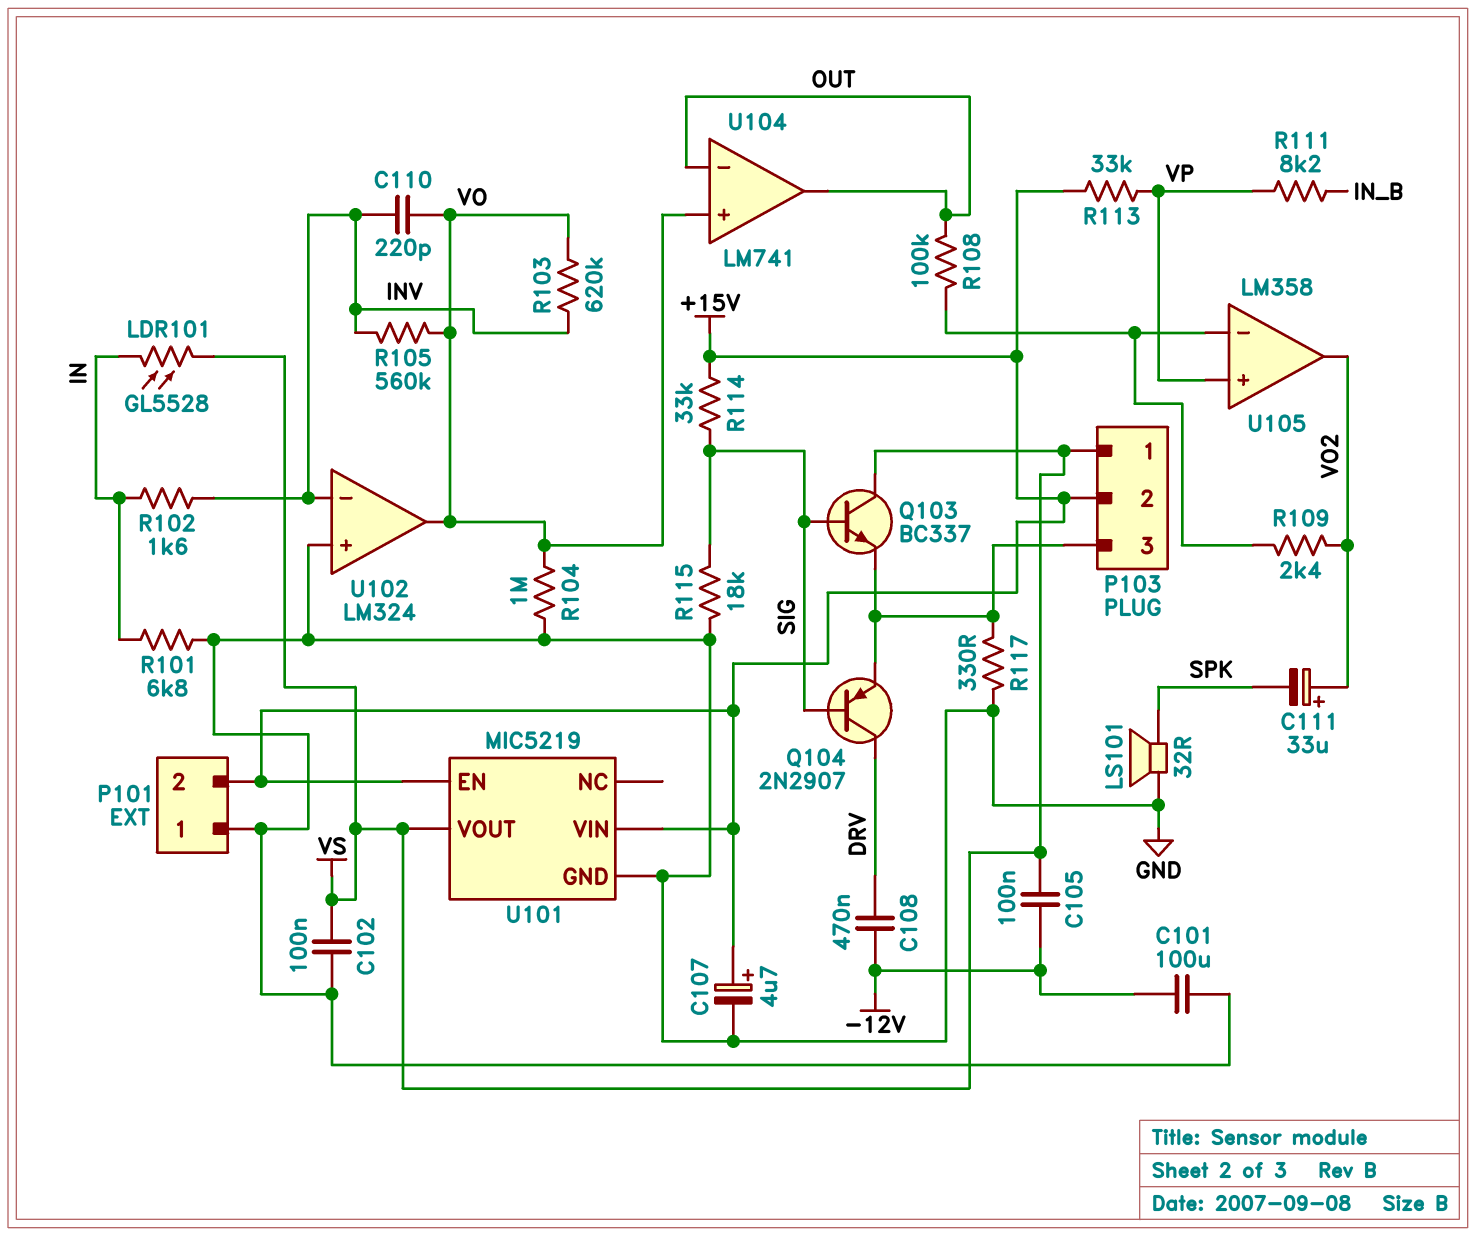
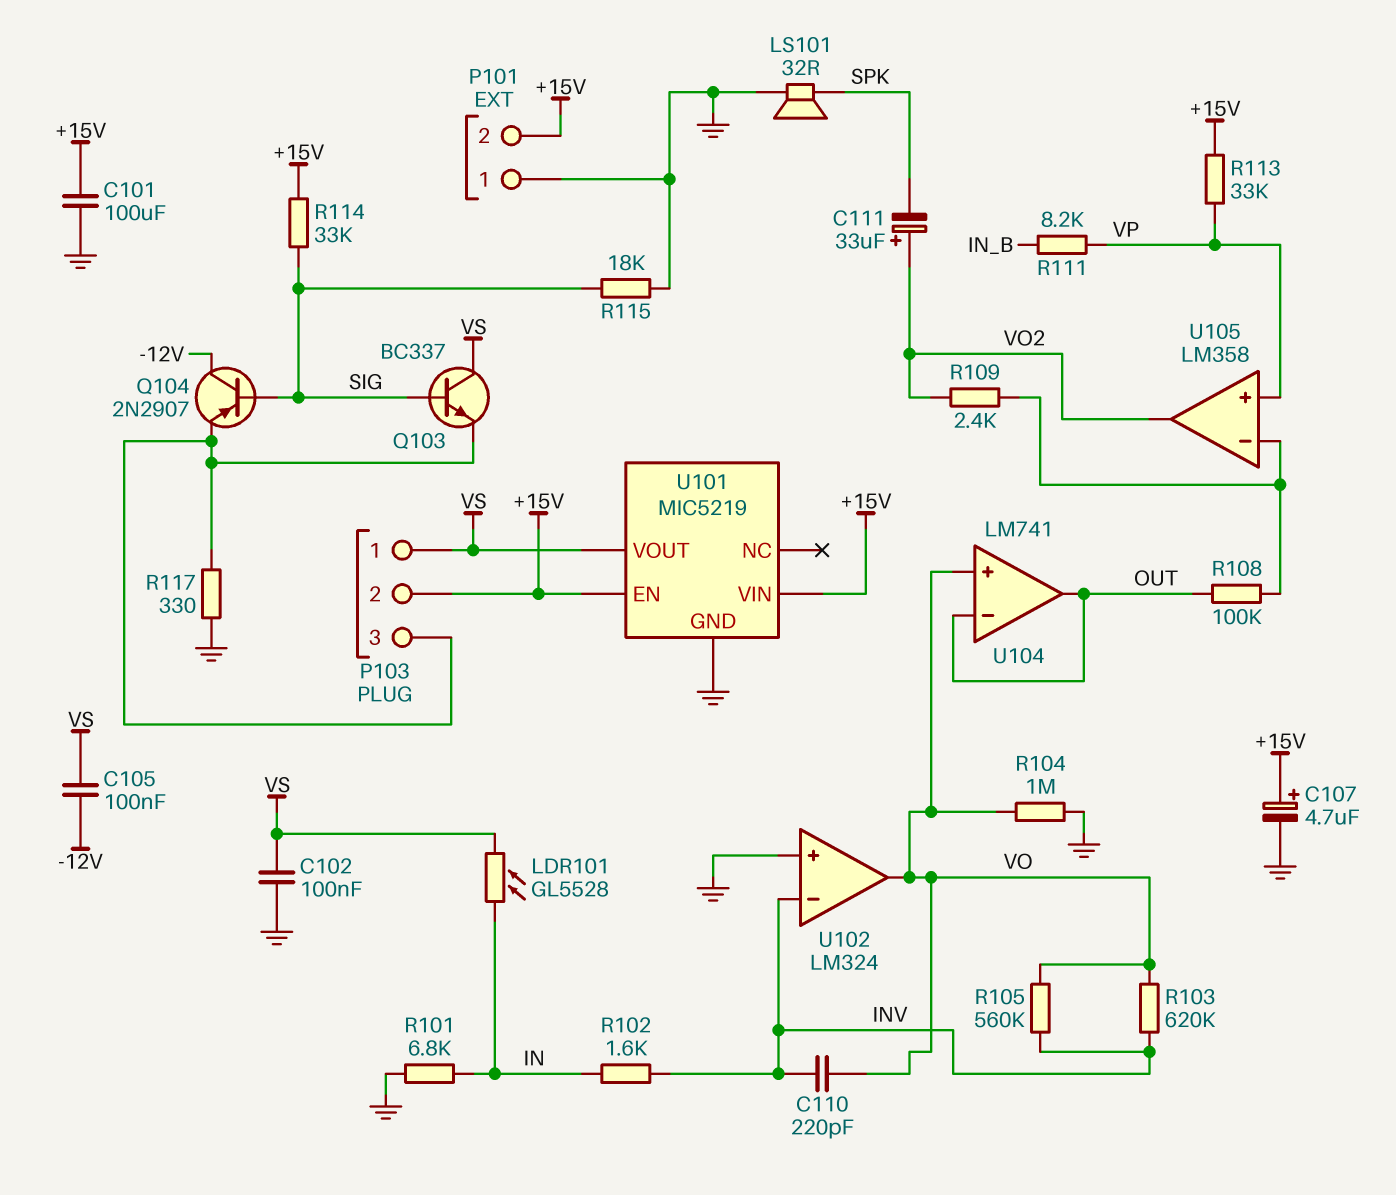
C101: 100uF (-12V, GND) -> 100uF (+15V, GND)
C108: 470nF (-12V, DRV) -> none
Q104: PNP 2N2907 (B SIG, C DRV, E P103/3) -> PNP 2N2907 (B SIG, C -12V, E P103/3)

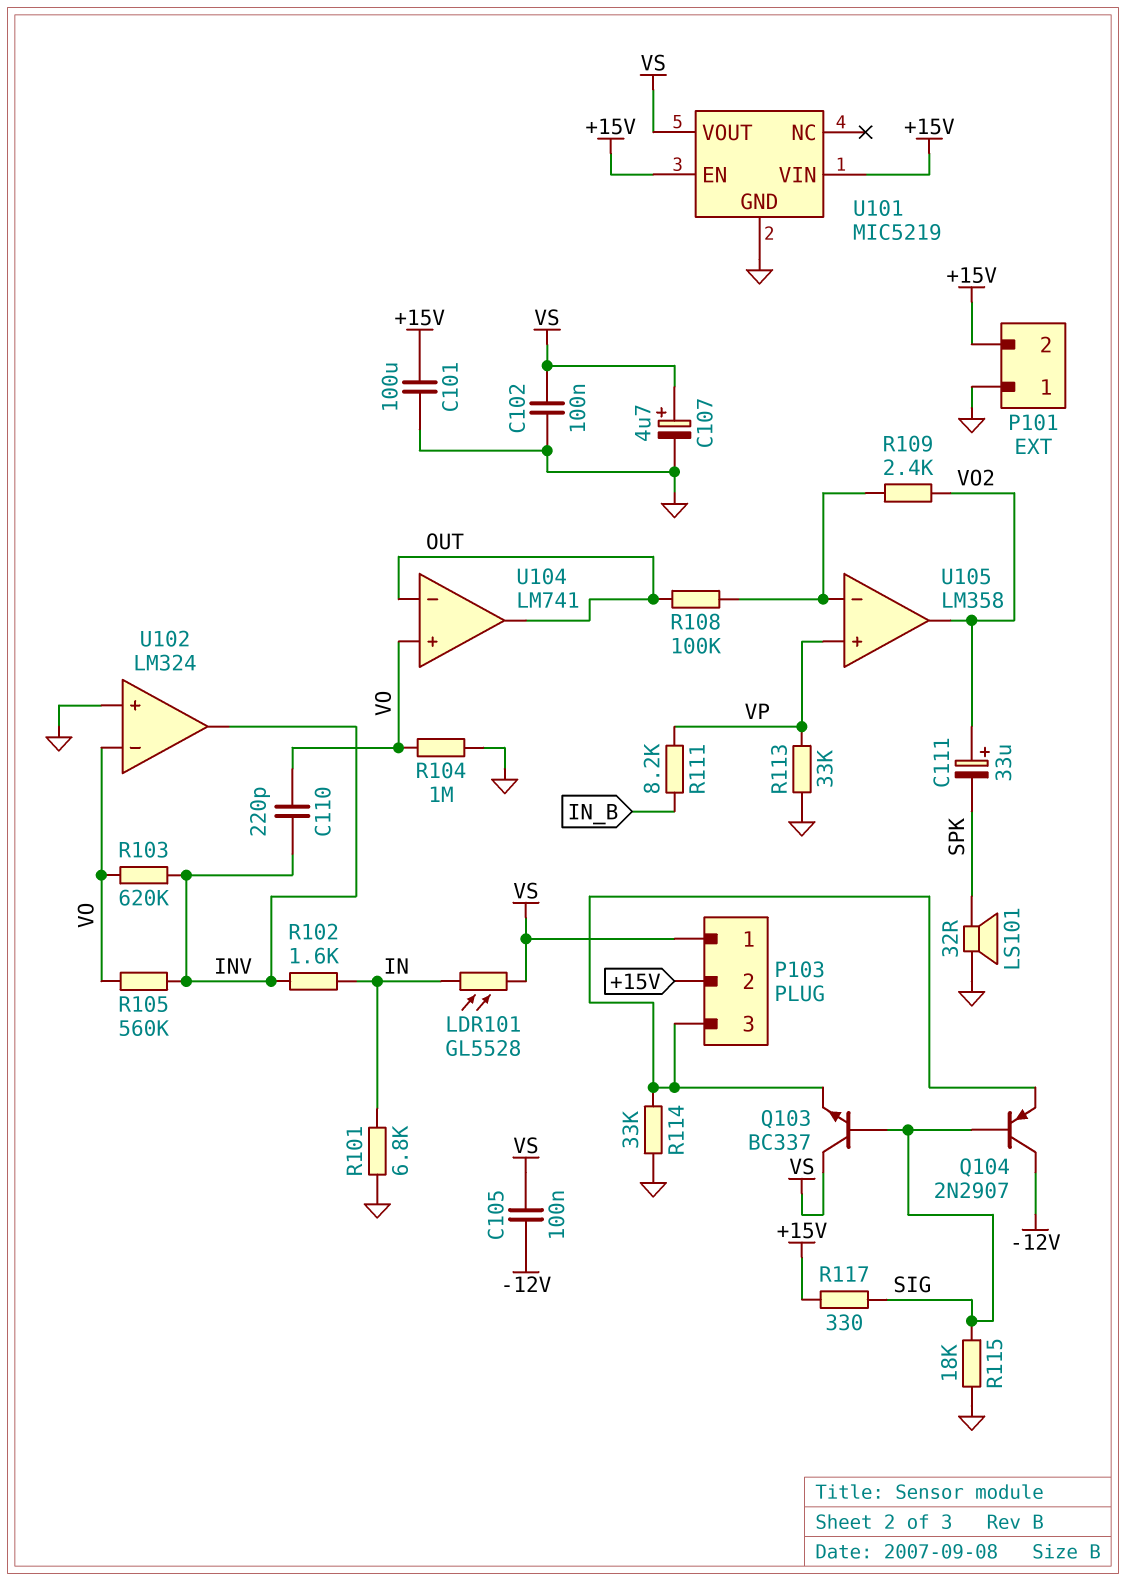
C107: 4.7uF (plus +15V, minus GND) -> 4.7uF (plus VS, minus GND)
R113: 33k (+15V, VP) -> 33k (GND, VP)
R114: 33k (+15V, SIG) -> 33k (GND, P103/3)
R117: 330 (GND, P103/3) -> 330 (+15V, SIG)
U102 pin in-: INV -> VO
U102 pin out: VO -> INV

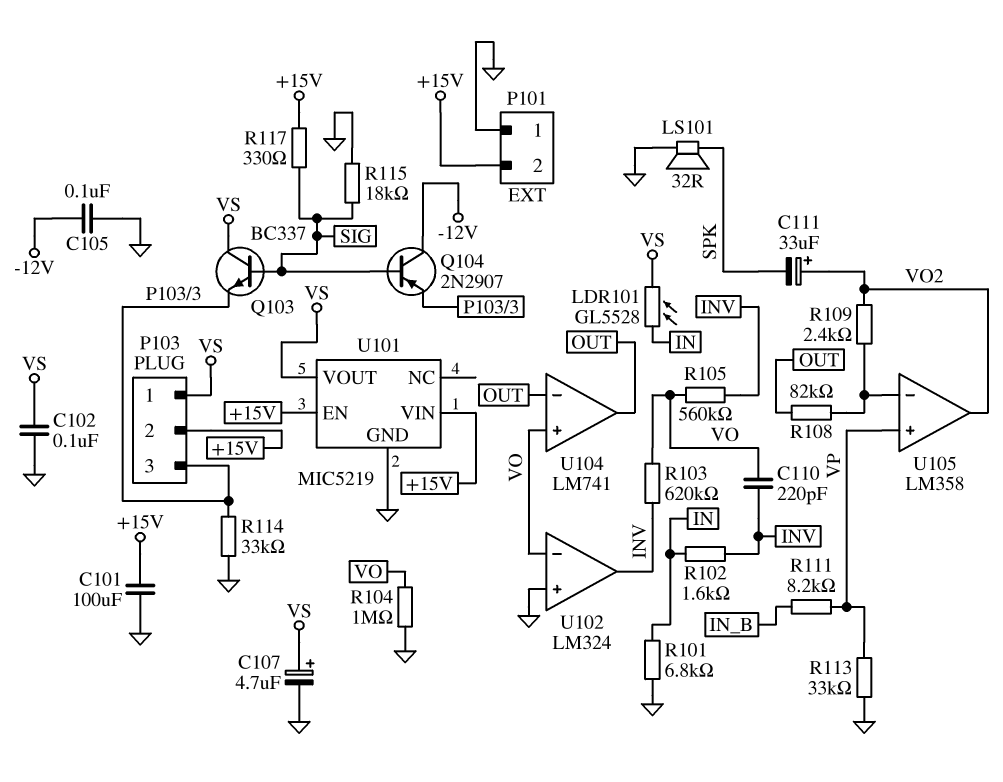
C105: 100nF (-12V, VS) -> 100nF (-12V, GND)
R108: 100k (OUT, U105/in-) -> 82k (OUT, U105/in-)

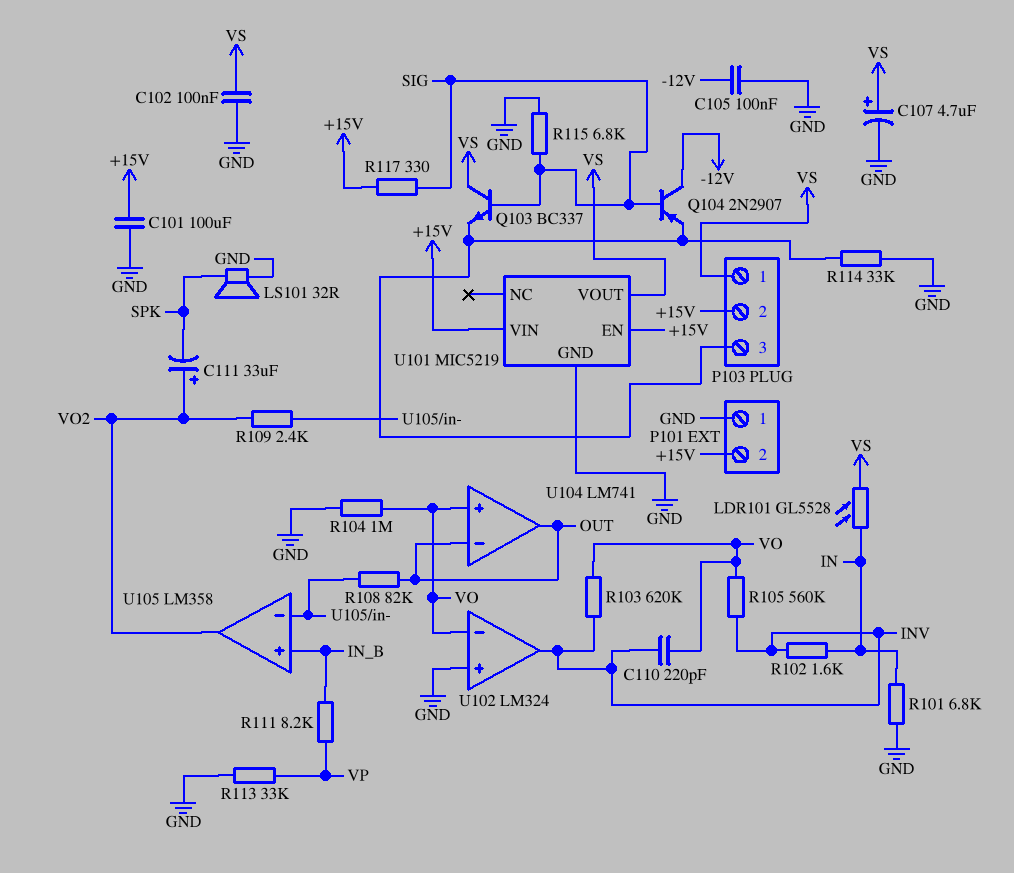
R115: 18k (GND, SIG) -> 6.8k (GND, SIG)
U105 pin in+: VP -> IN_B

